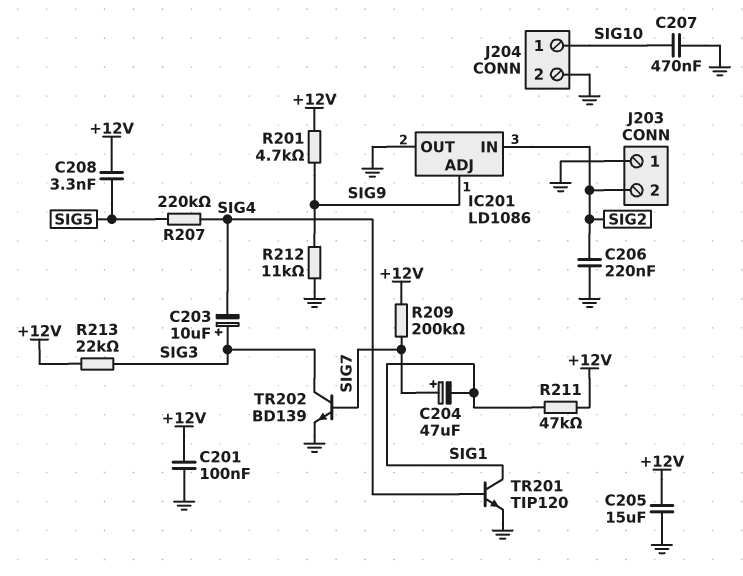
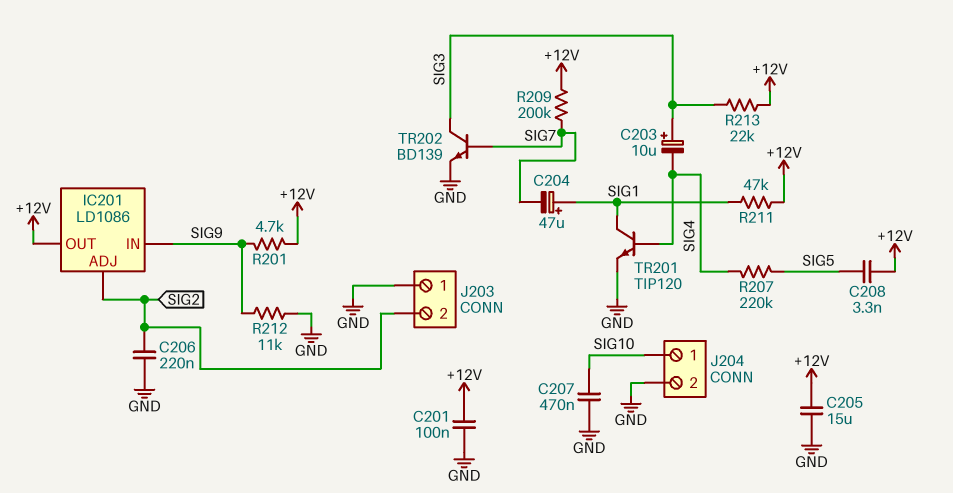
C204: 47uF (plus SIG7, minus SIG1) -> 47uF (plus SIG1, minus SIG7)
IC201 pin ADJ: SIG9 -> SIG2
IC201 pin IN: SIG2 -> SIG9
IC201 pin OUT: GND -> +12V

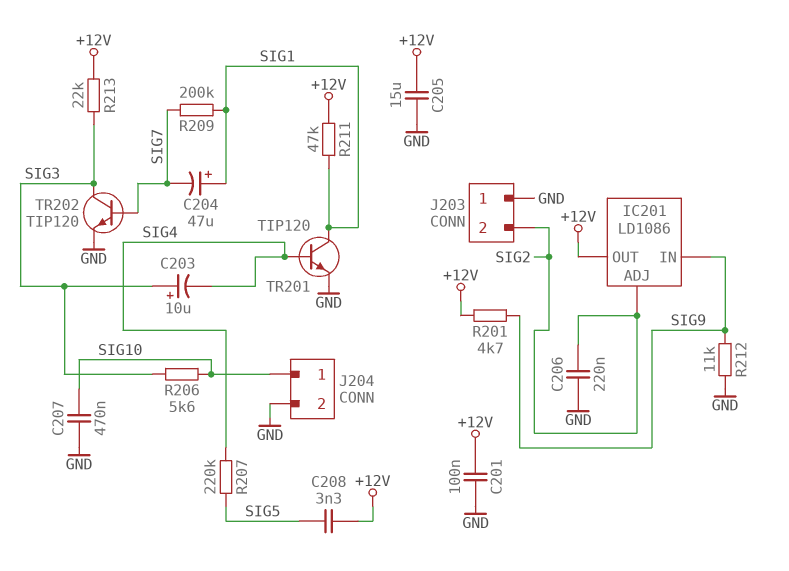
R206: none -> 5.6k (SIG3, SIG10)
R209: 200k (+12V, SIG7) -> 200k (SIG1, SIG7)
TR202: NPN BD139 (B SIG7, C SIG3, E GND) -> NPN TIP120 (B SIG7, C SIG3, E GND)

